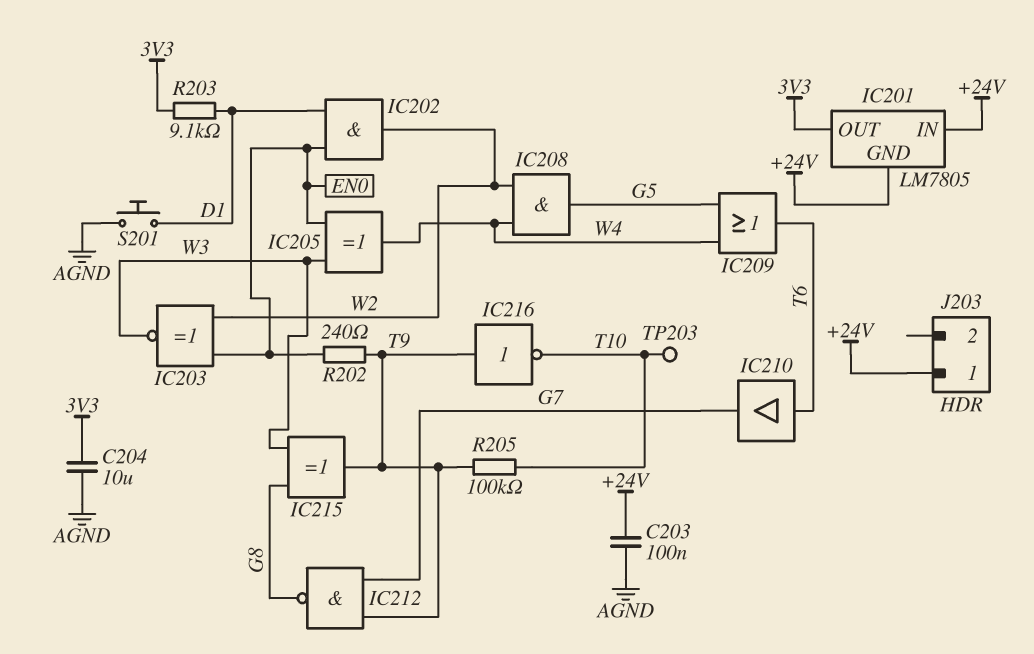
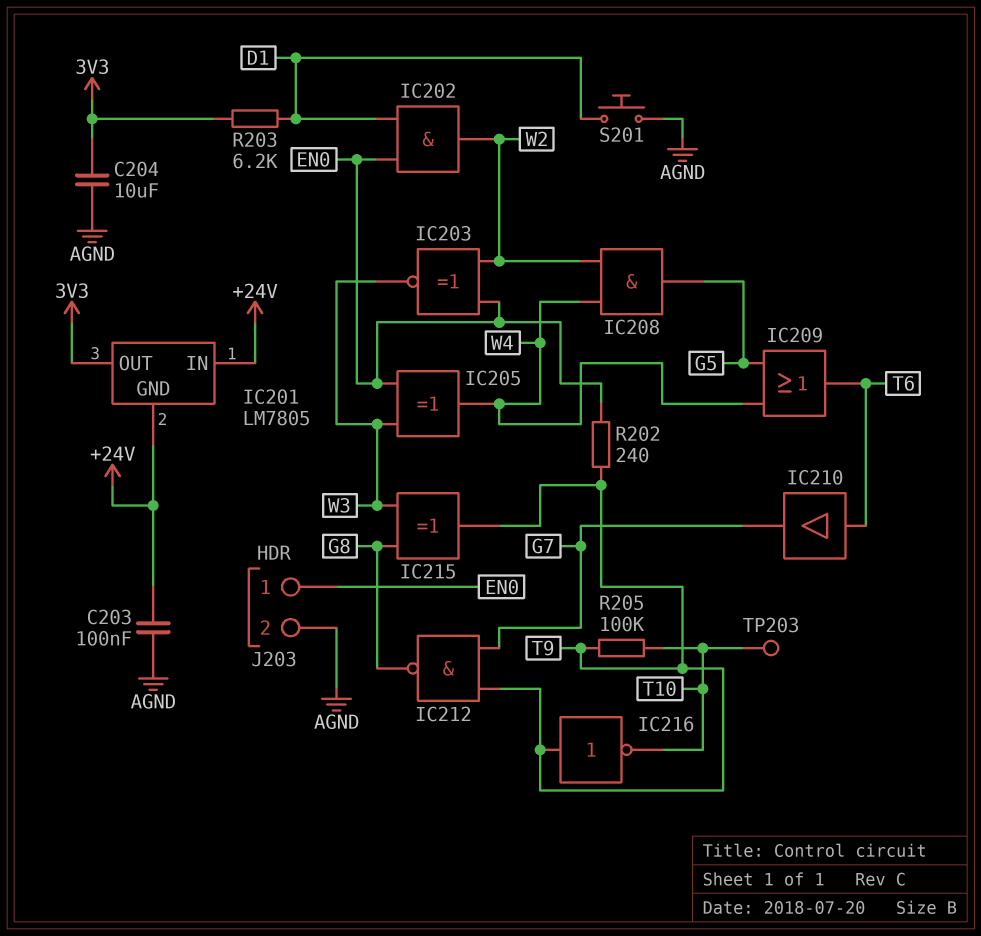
J203 pin 1: +24V -> EN0
J203 pin 2: none -> AGND
R203: 9.1k (3V3, D1) -> 6.2k (3V3, D1)

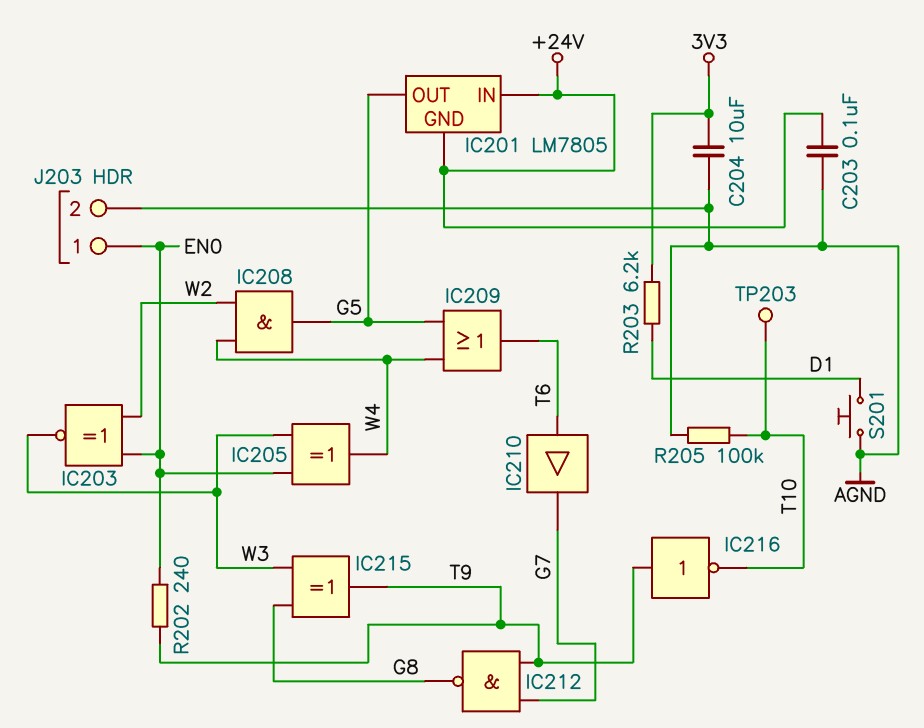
IC201 pin OUT: 3V3 -> G5
IC202: AND (in D1, in EN0, out W2) -> none
R205: 100k (T9, T10) -> 100k (AGND, T10)

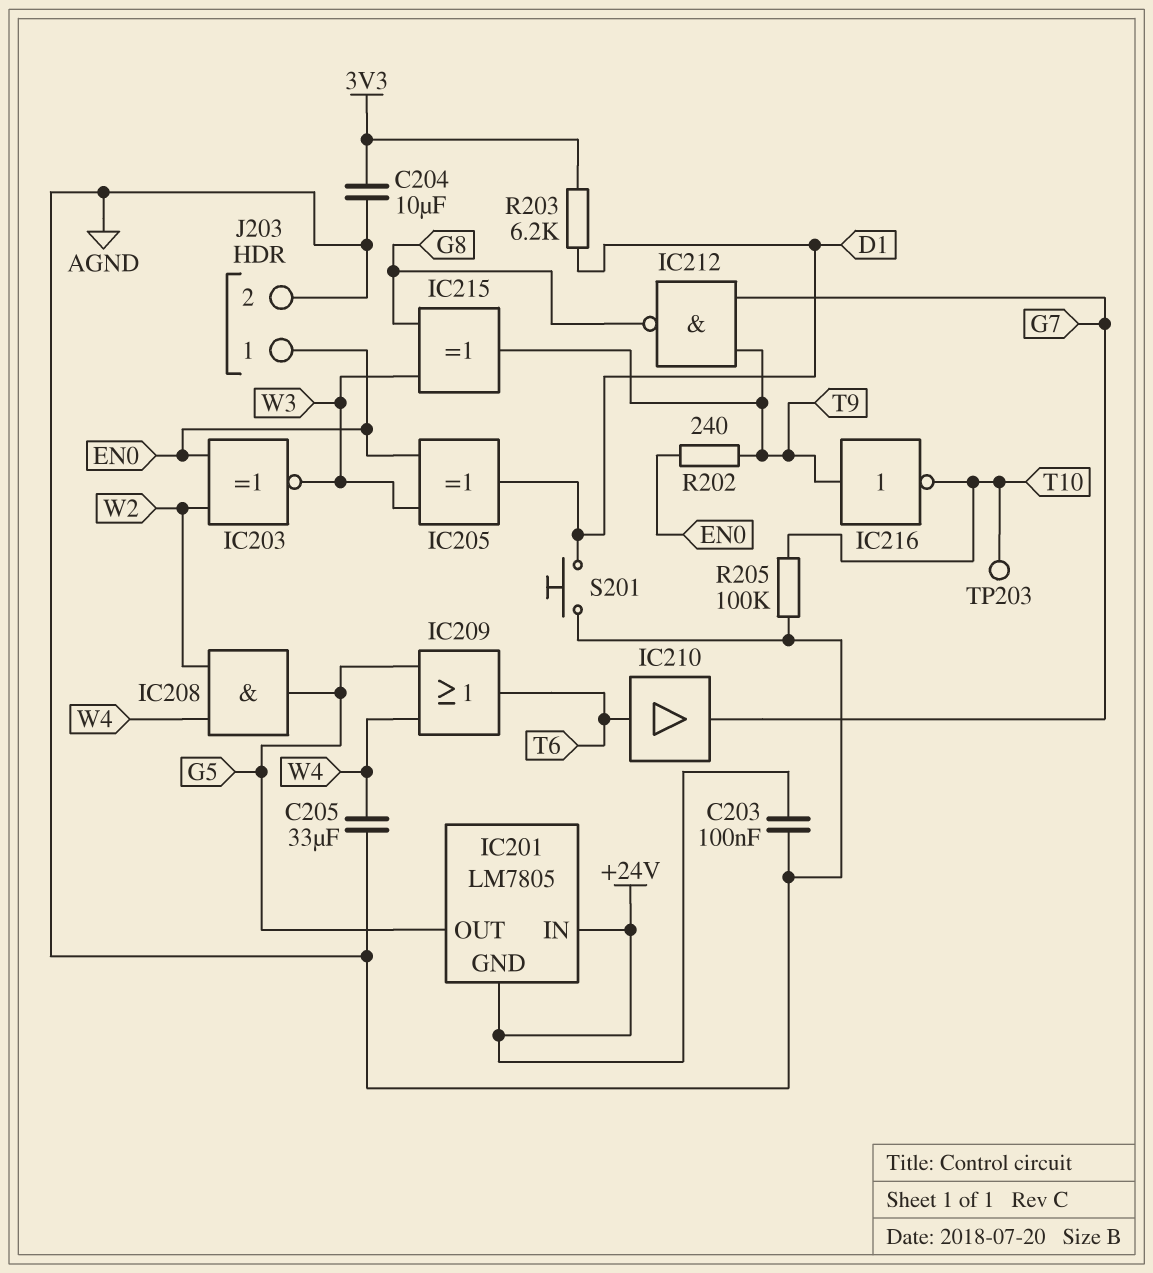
C205: none -> 33uF (AGND, W4)
IC205: XOR (in EN0, in W3, out W4) -> XOR (in EN0, in W3, out D1)

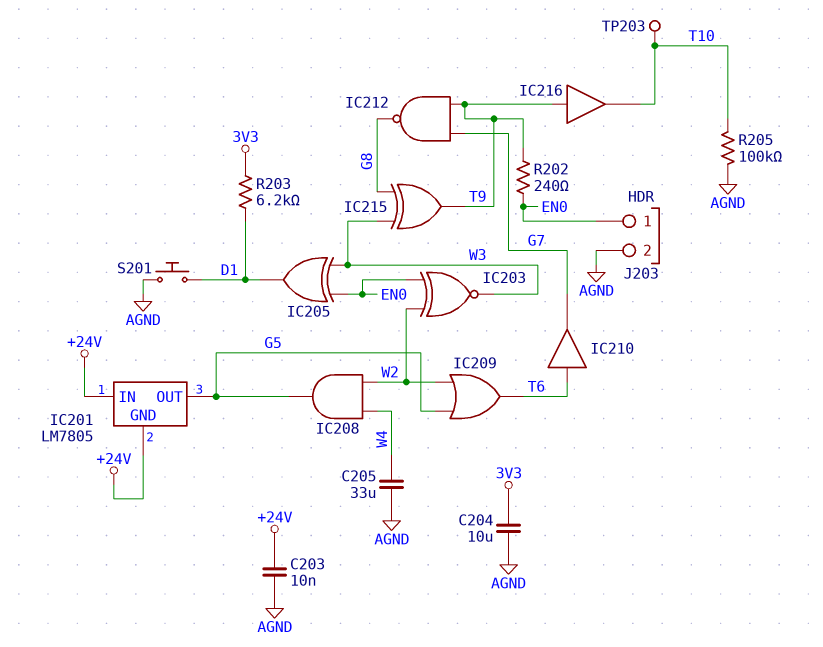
C203: 100nF (+24V, AGND) -> 10nF (+24V, AGND)
IC209: OR (in G5, in W4, out T6) -> OR (in G5, in W2, out T6)
IC216: NOT (in T9, out T10) -> buffer (in T9, out T10)

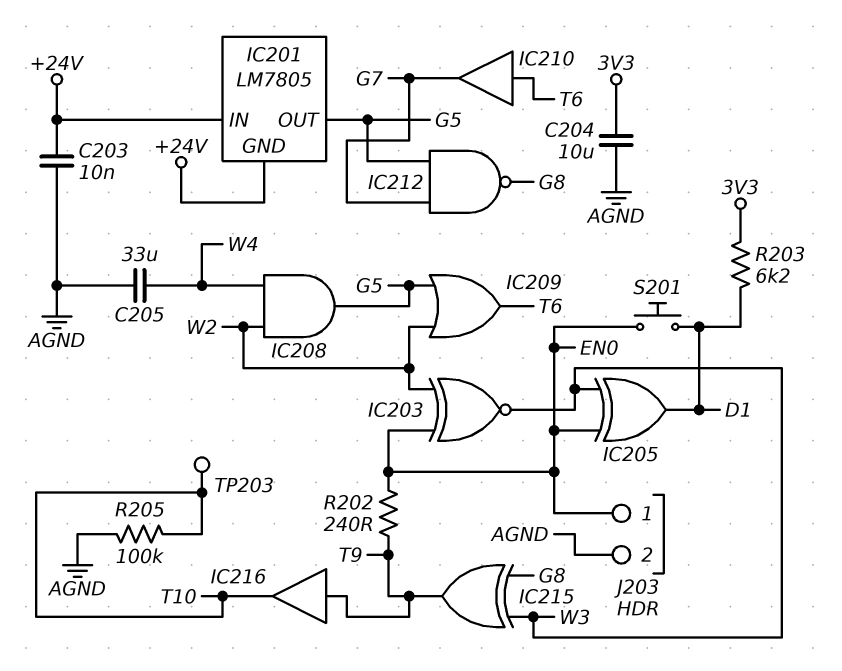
IC212: NAND (in G7, in T9, out G8) -> NAND (in G5, in G7, out G8)
S201: button (AGND, D1) -> button (D1, EN0)

